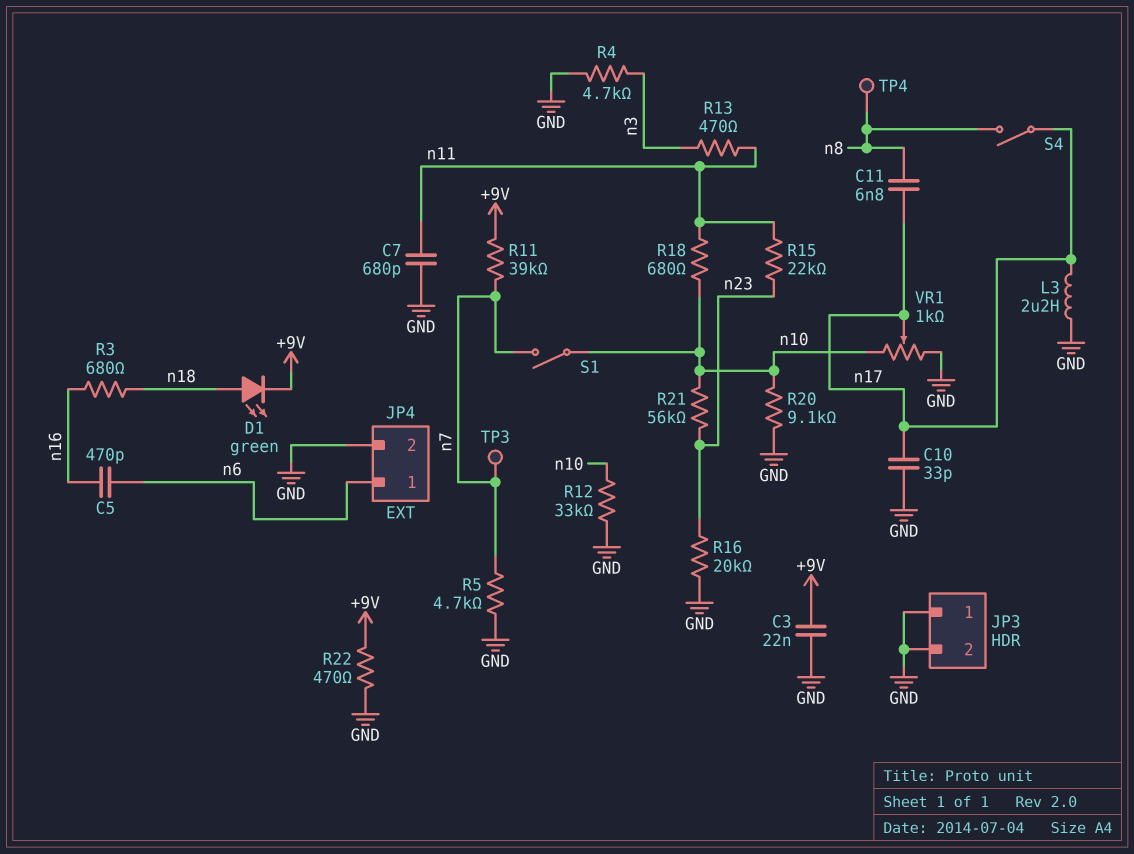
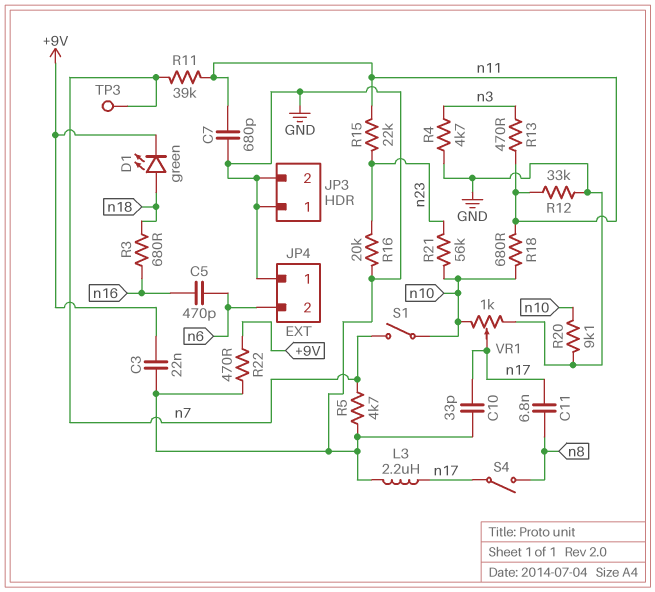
JP4 pin 1: n6 -> GND
JP4 pin 2: GND -> n6
R11: 39k (+9V, n7) -> 39k (n7, n11)
R12: 33k (GND, n10) -> 33k (GND, n11)
TP4: test point (n8) -> none

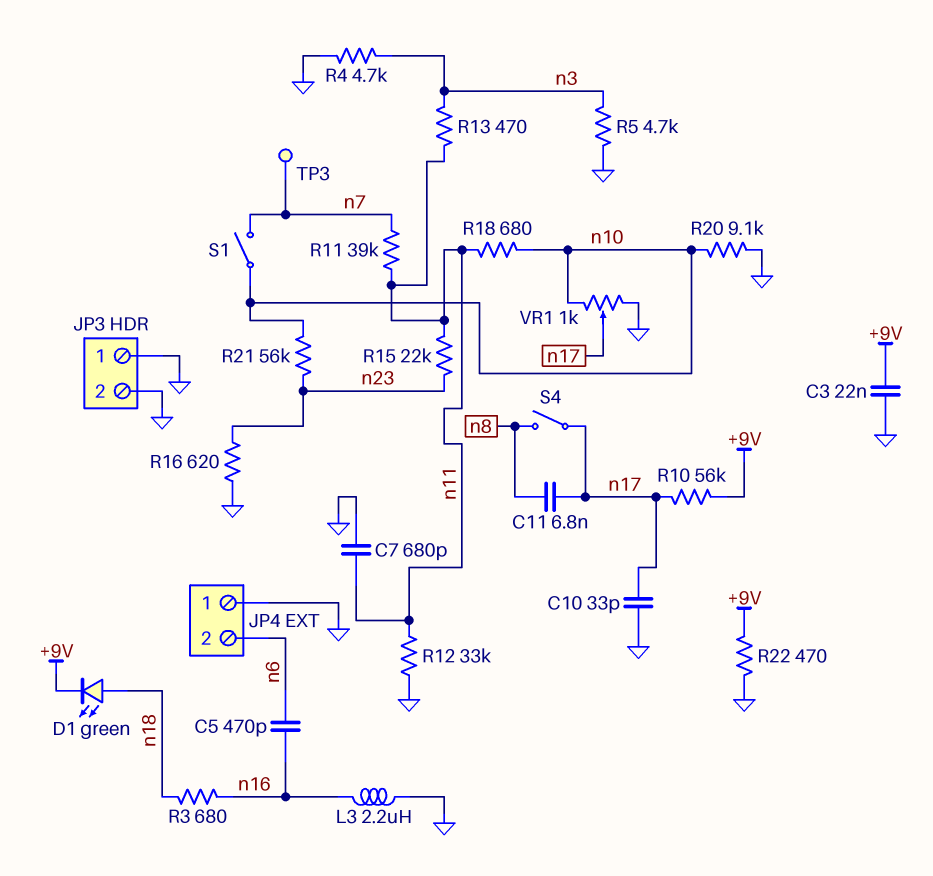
L3: 2.2uH (GND, n17) -> 2.2uH (GND, n16)
R5: 4.7k (GND, n7) -> 4.7k (GND, n3)
R10: none -> 56k (+9V, n17)
R16: 20k (GND, n23) -> 620 (GND, n23)

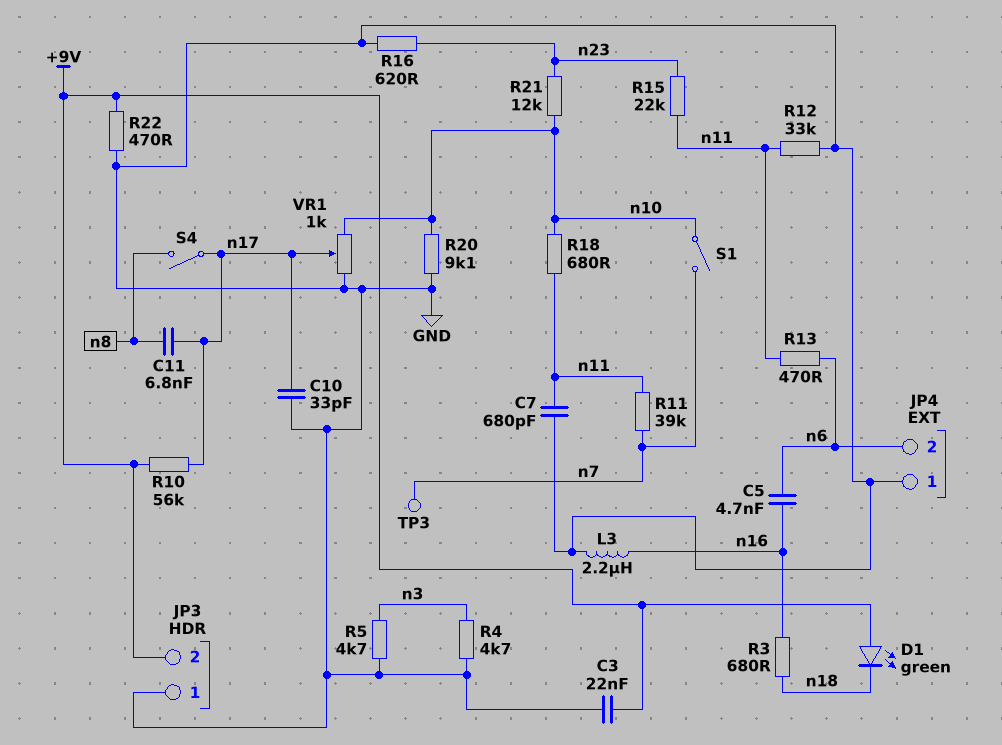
C5: 470pF (n6, n16) -> 4.7nF (n6, n16)
D1: LED green (A n18, K +9V) -> LED green (A +9V, K n18)
JP3 pin 2: GND -> +9V
R13: 470 (n3, n11) -> 470 (n6, n11)
R21: 56k (n10, n23) -> 12k (n10, n23)

